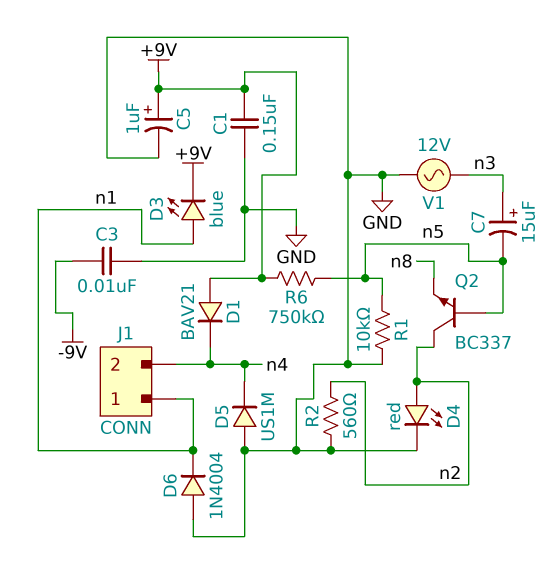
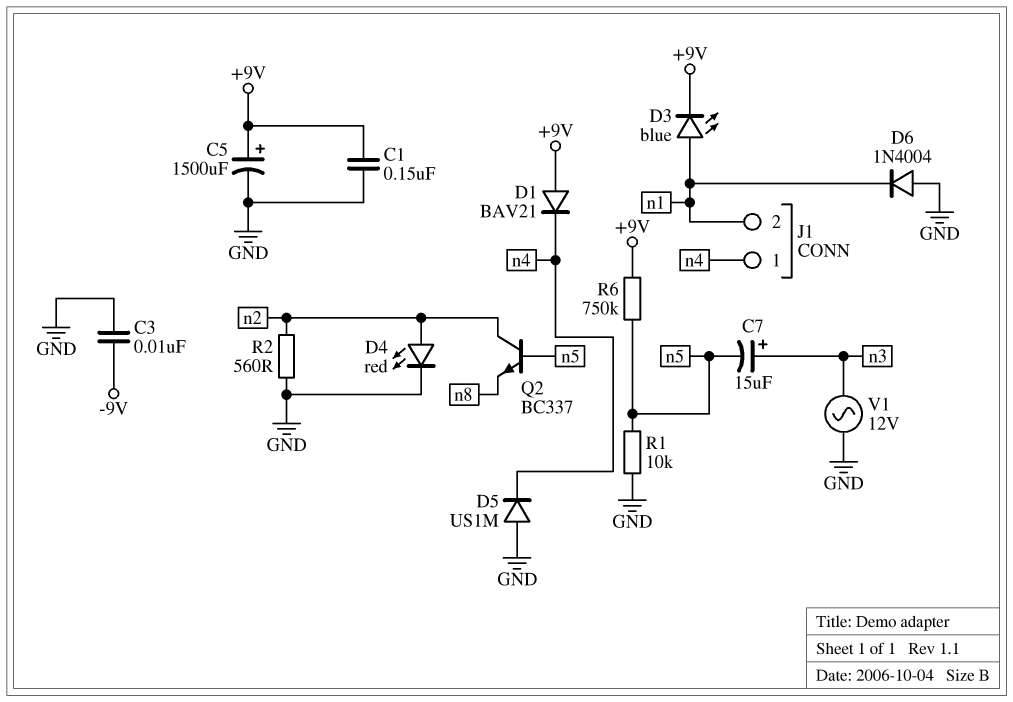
C5: 1uF (plus +9V, minus GND) -> 1500uF (plus +9V, minus GND)
J1 pin 1: n1 -> n4
J1 pin 2: n4 -> n1

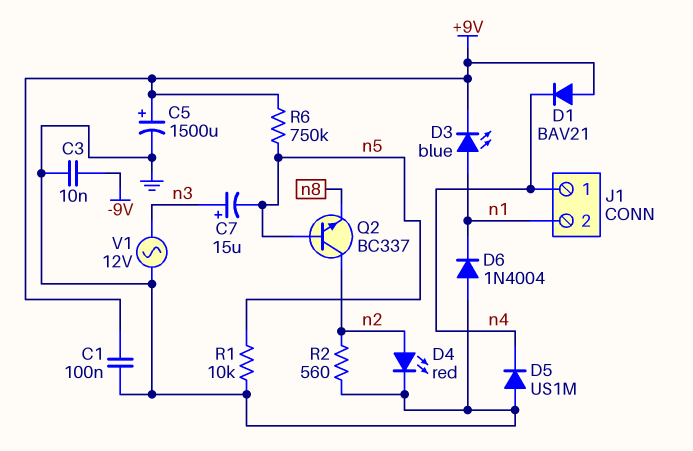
C1: 150nF (+9V, GND) -> 100nF (+9V, GND)

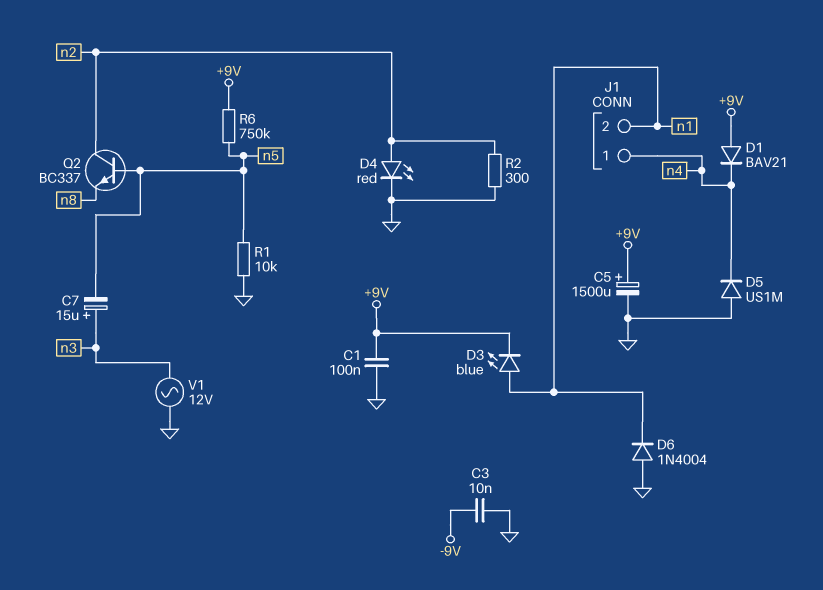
R2: 560 (GND, n2) -> 300 (GND, n2)

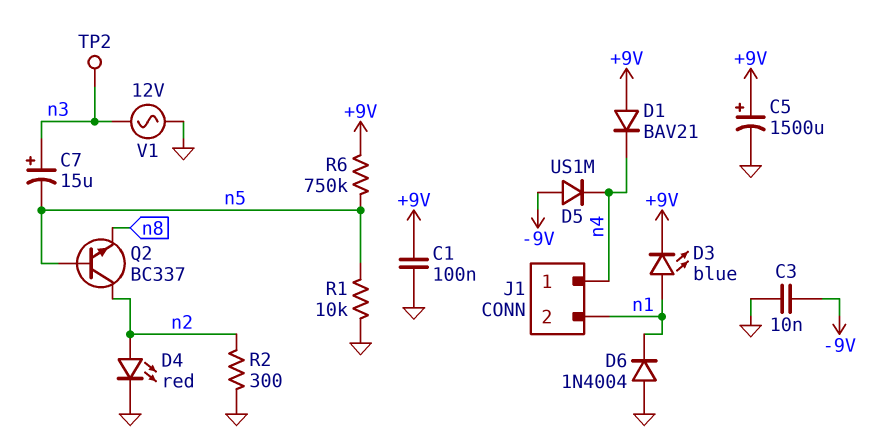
D5: diode US1M (A GND, K n4) -> diode US1M (A -9V, K n4)
TP2: none -> test point (n3)

